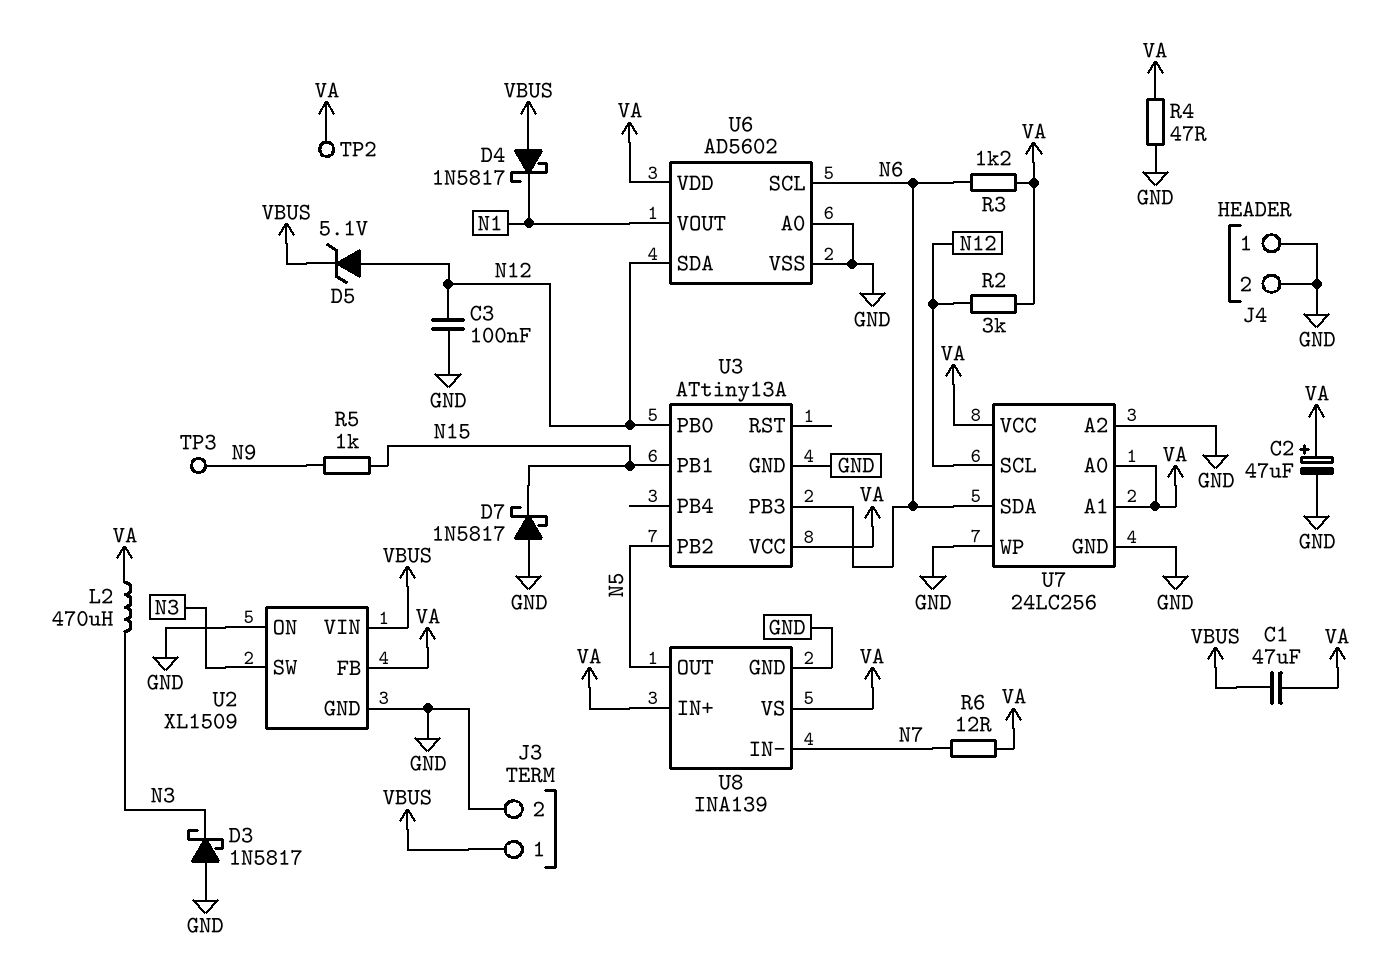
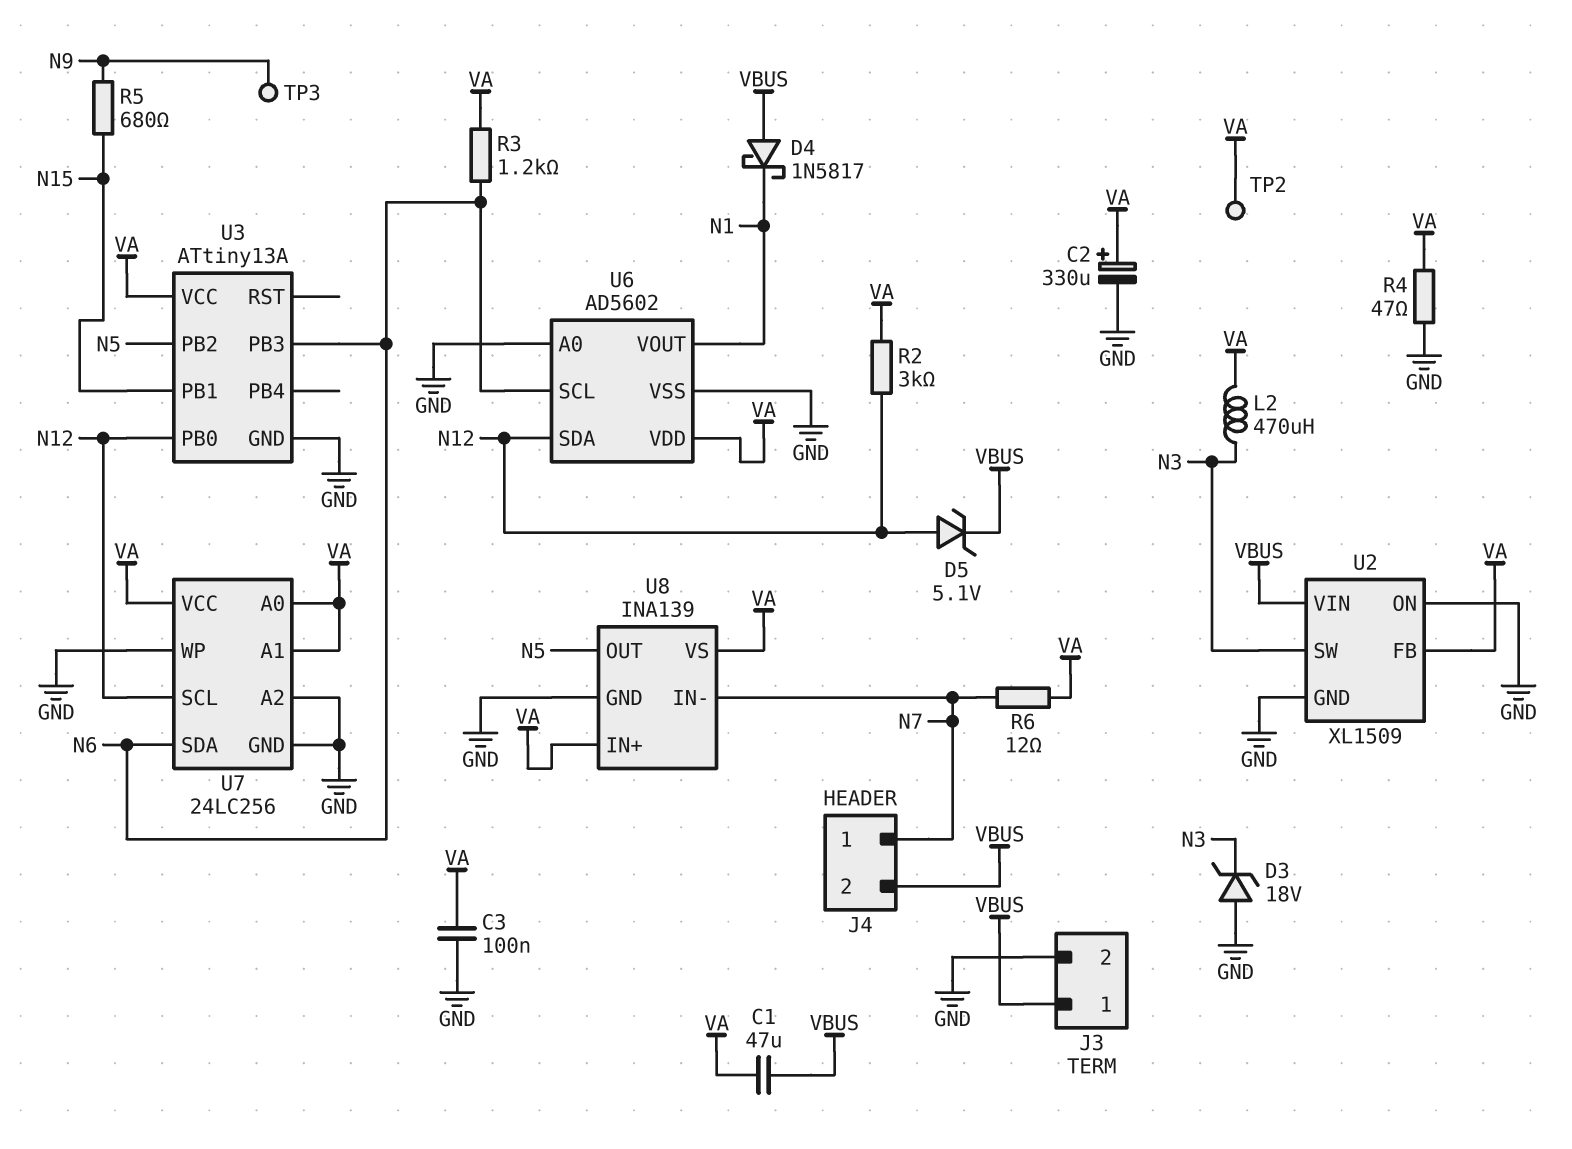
C2: 47uF (plus VA, minus GND) -> 330uF (plus VA, minus GND)
C3: 100nF (GND, N12) -> 100nF (GND, VA)
D3: schottky 1N5817 (A GND, K N3) -> zener 18V (A GND, K N3)
D7: schottky 1N5817 (A GND, K N15) -> none
J4 pin 1: GND -> N7
J4 pin 2: GND -> VBUS
R5: 1k (N9, N15) -> 680 (N9, N15)

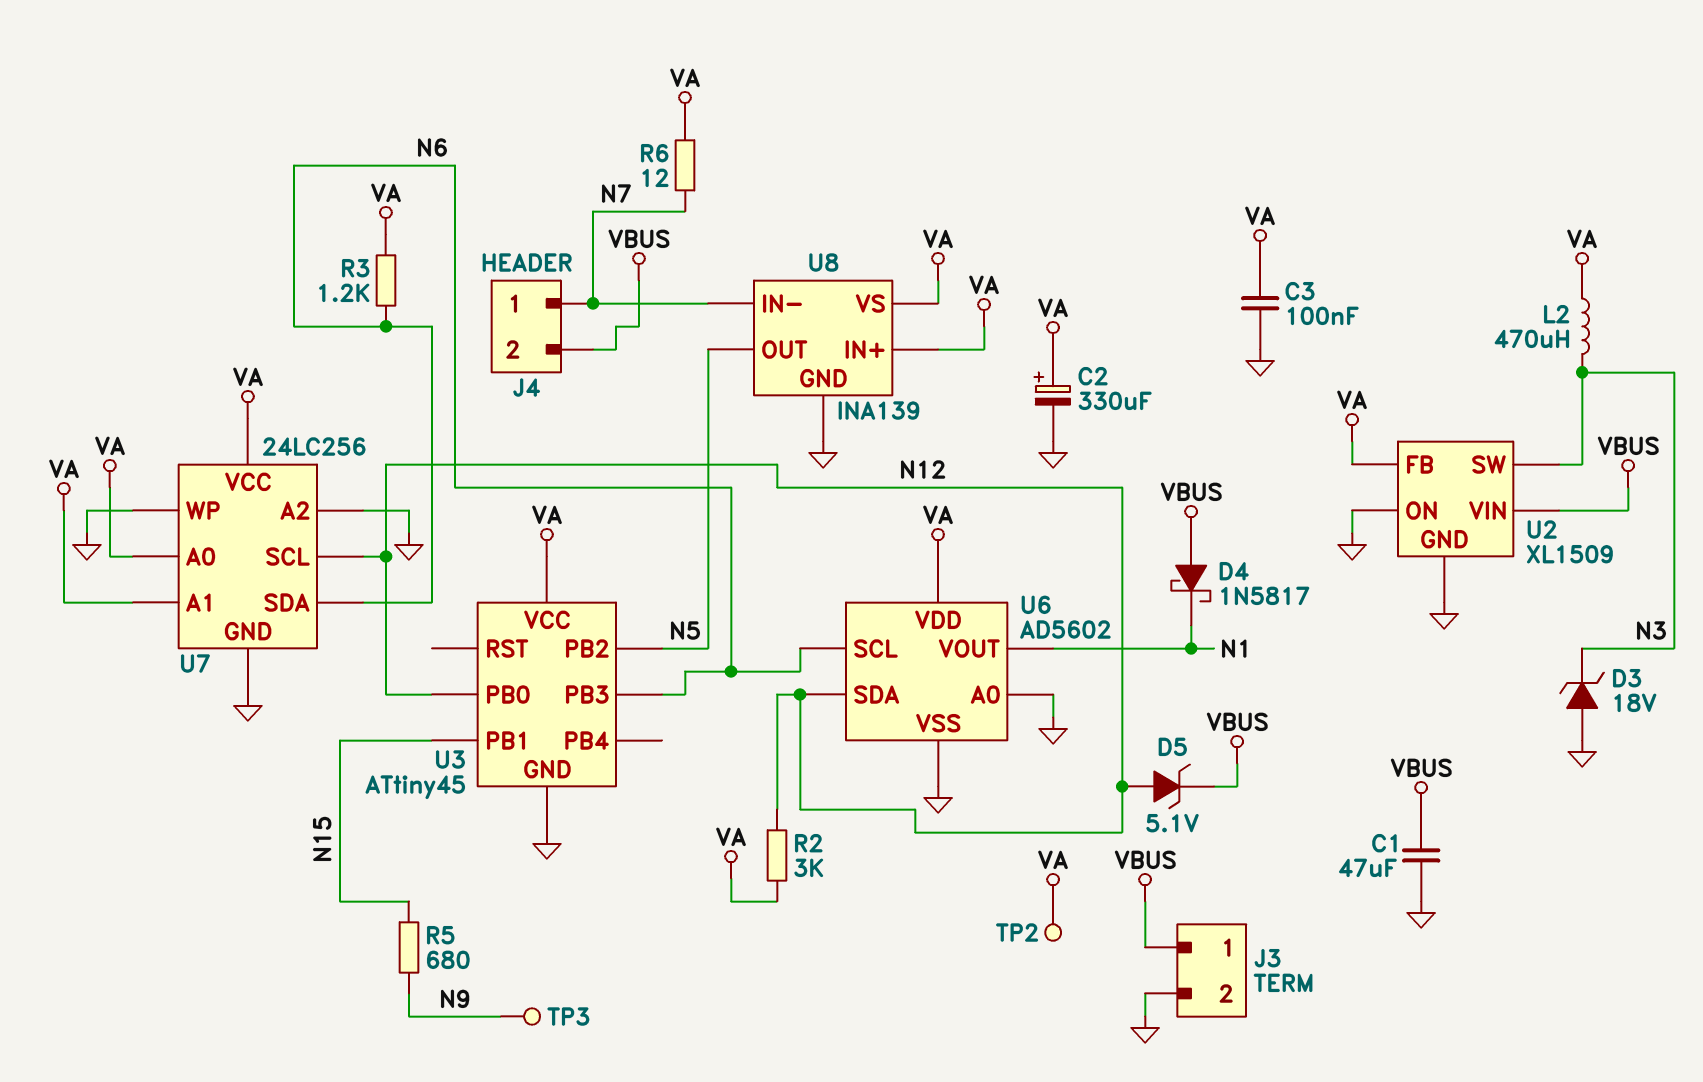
C1: 47uF (VA, VBUS) -> 47uF (GND, VBUS)
R4: 47 (GND, VA) -> none
U3: ATtiny13A -> ATtiny45

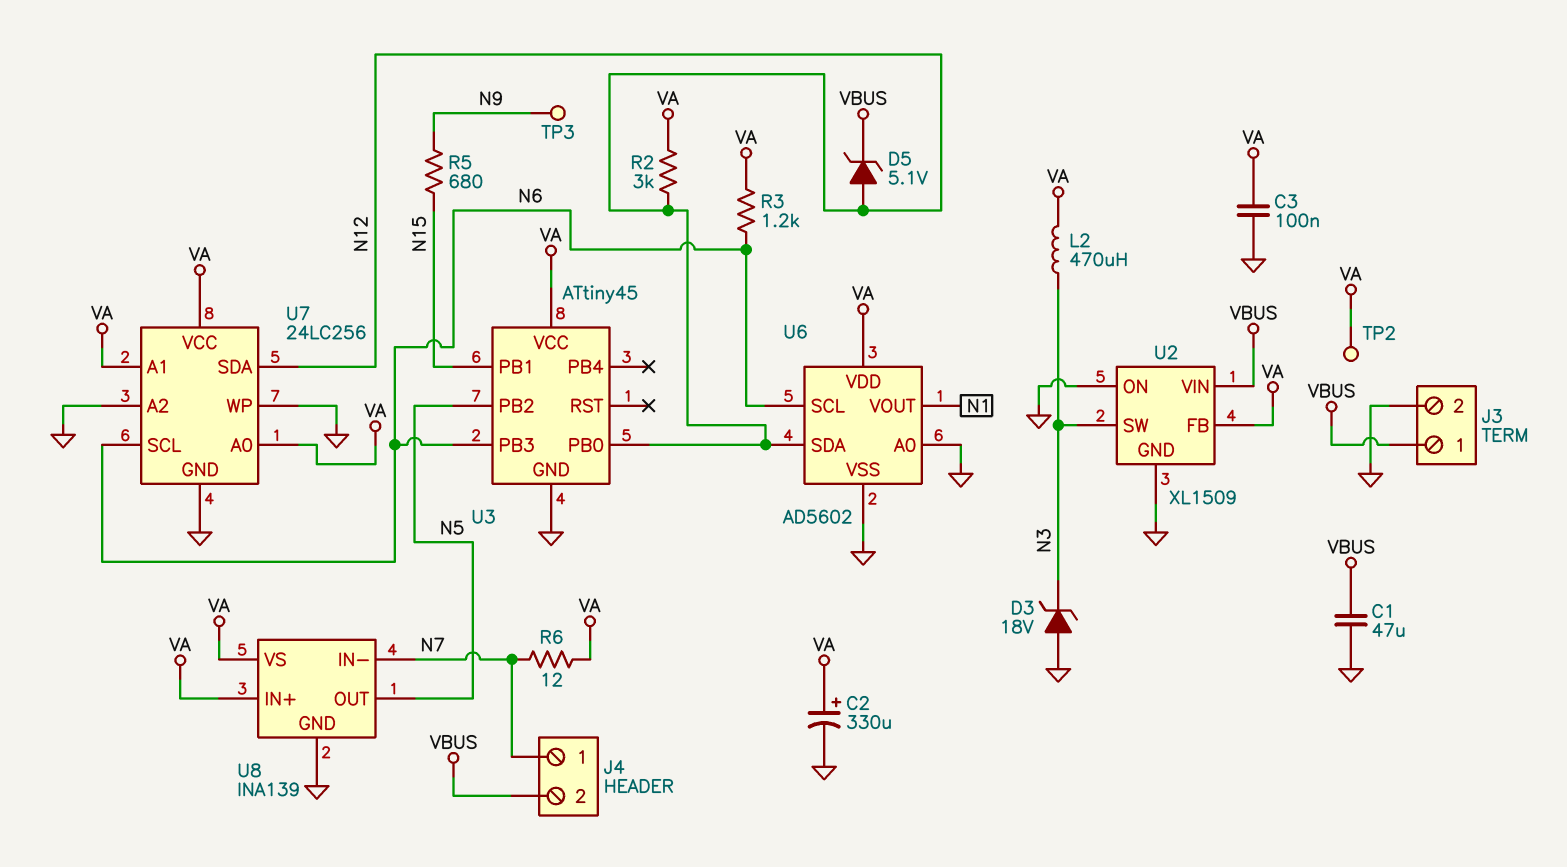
D4: schottky 1N5817 (A VBUS, K N1) -> none
U7 pin SCL: N12 -> N6
U7 pin SDA: N6 -> N12

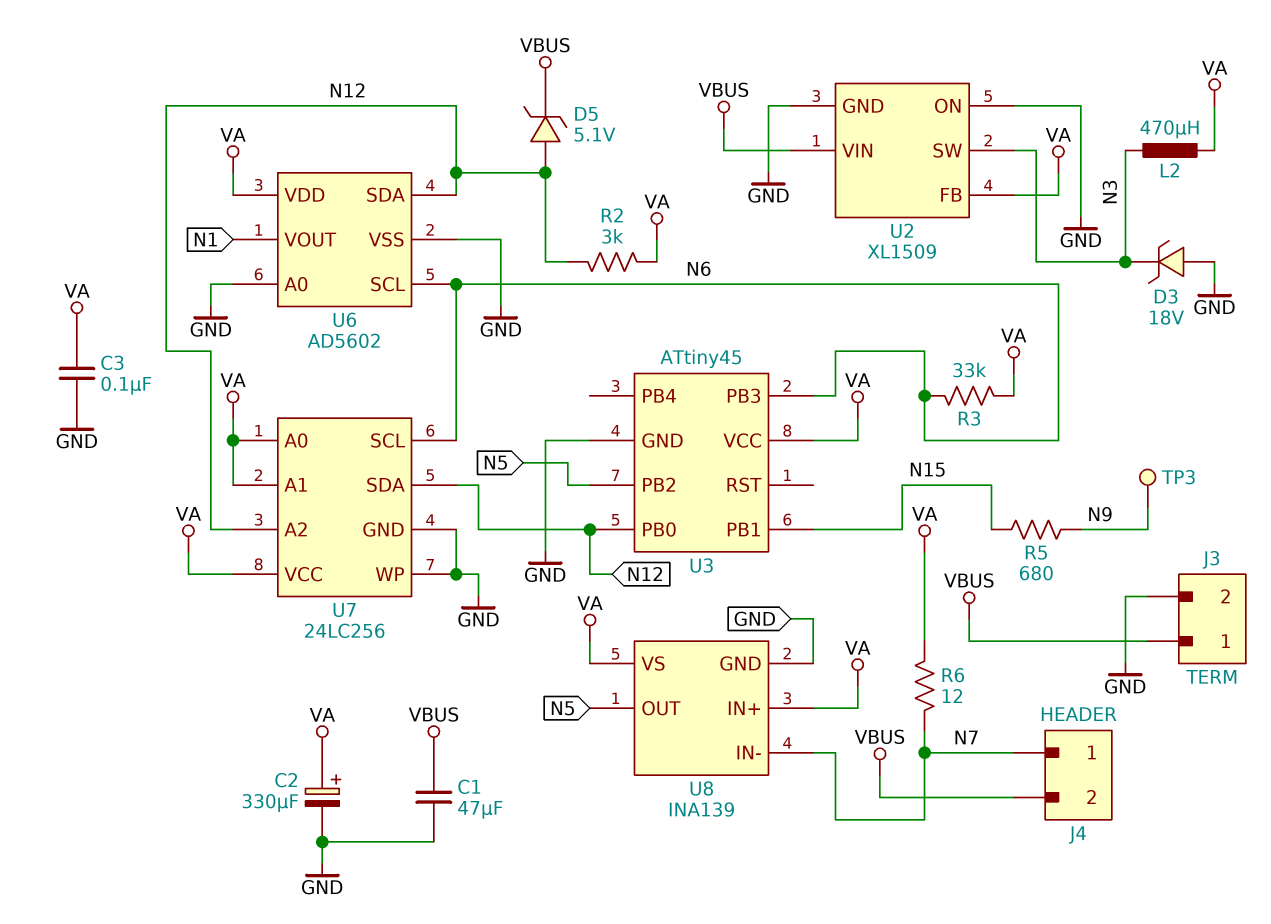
R3: 1.2k (N6, VA) -> 33k (N6, VA)
TP2: test point (VA) -> none
U7 pin A2: GND -> N12

